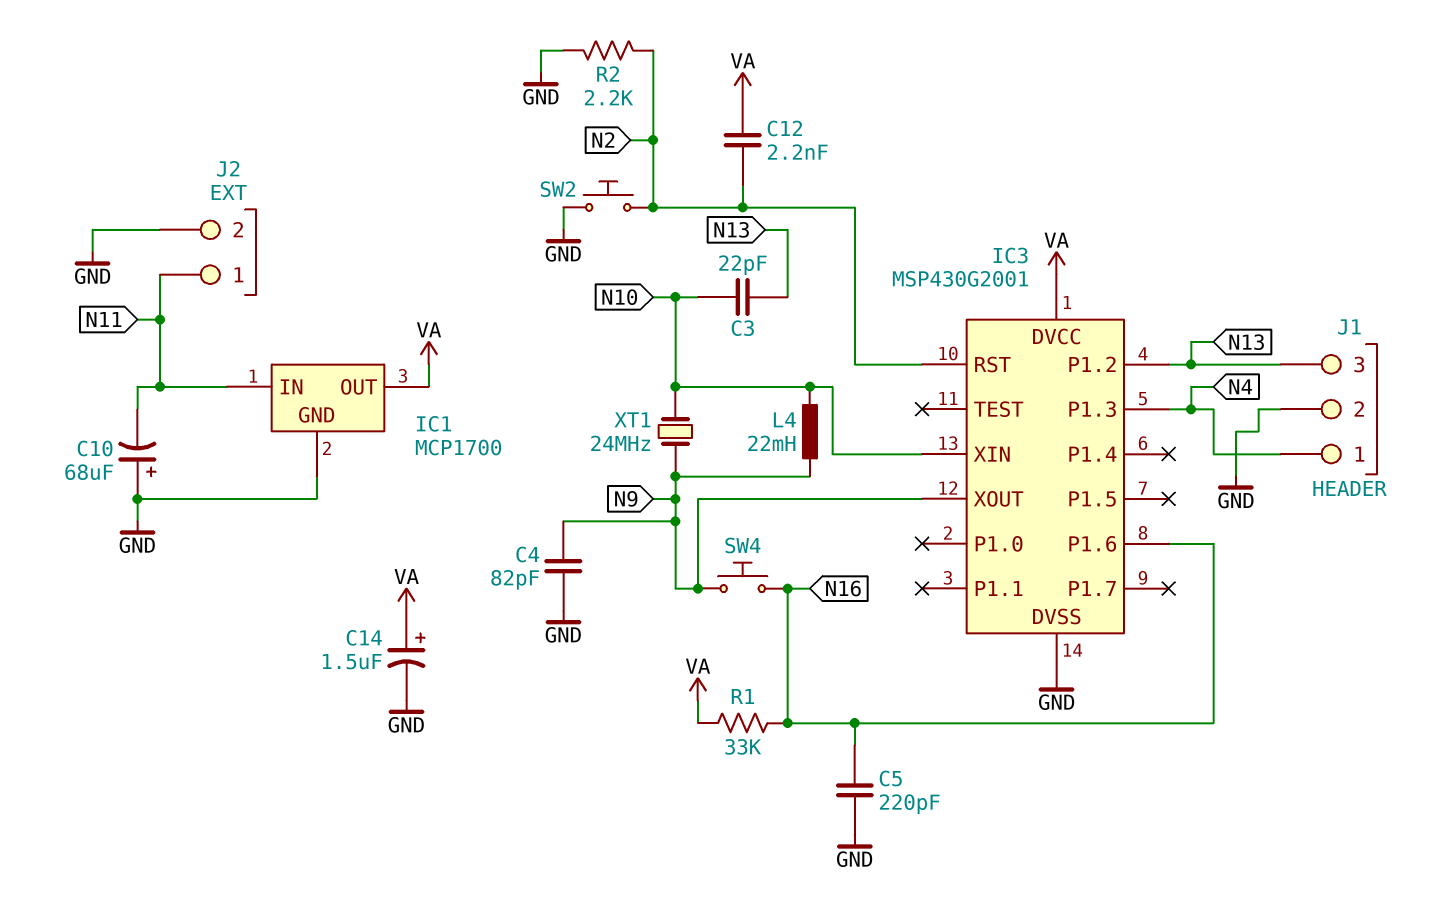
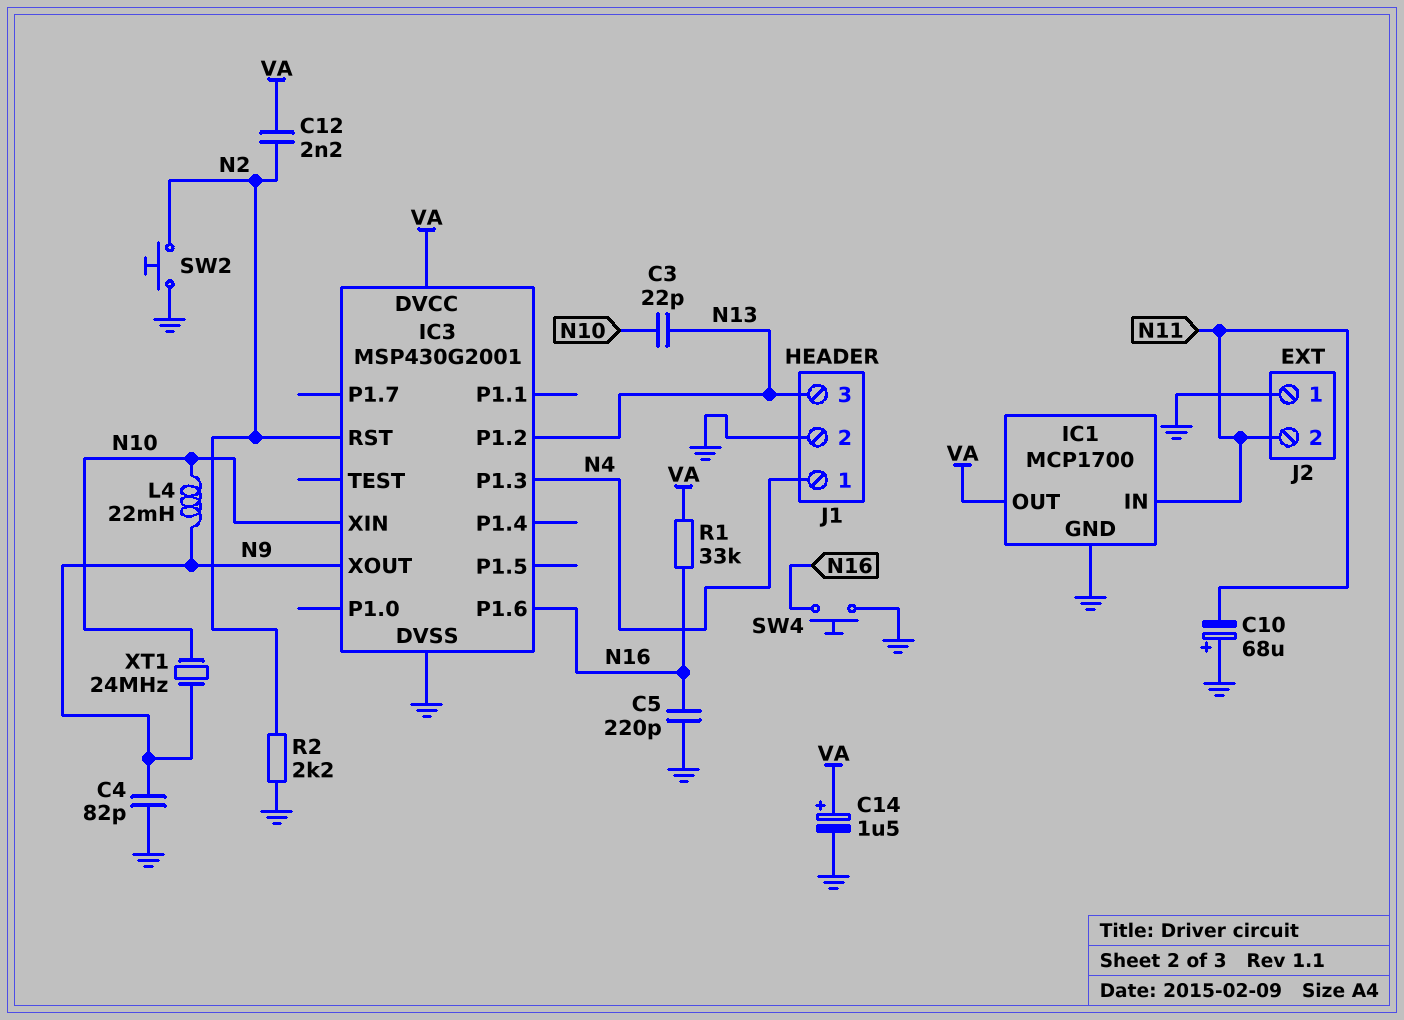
J2 pin 1: N11 -> GND
J2 pin 2: GND -> N11
SW4: button (N9, N16) -> button (GND, N16)

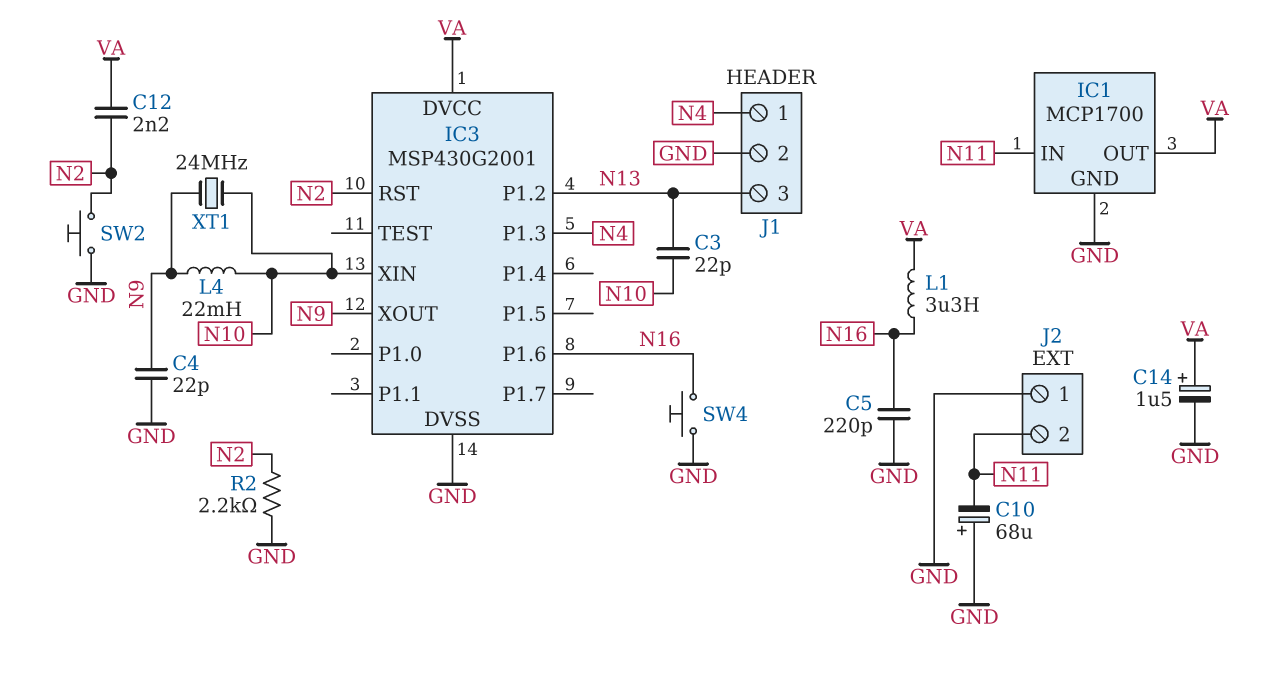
C4: 82pF (GND, N9) -> 22pF (GND, N9)
L1: none -> 3.3uH (N16, VA)
R1: 33k (N16, VA) -> none

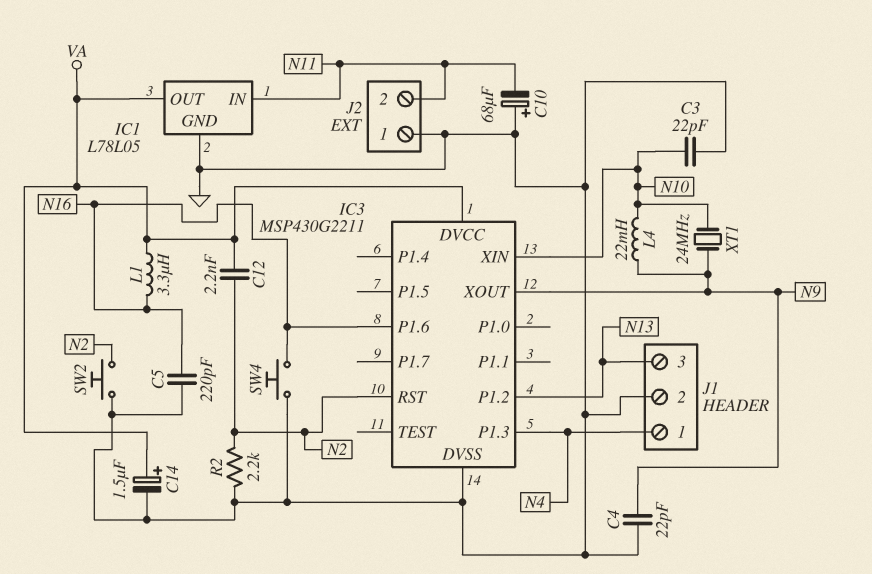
C3: 22pF (N10, N13) -> 22pF (GND, N10)
IC1: MCP1700 -> L78L05
IC3: MSP430G2001 -> MSP430G2211

